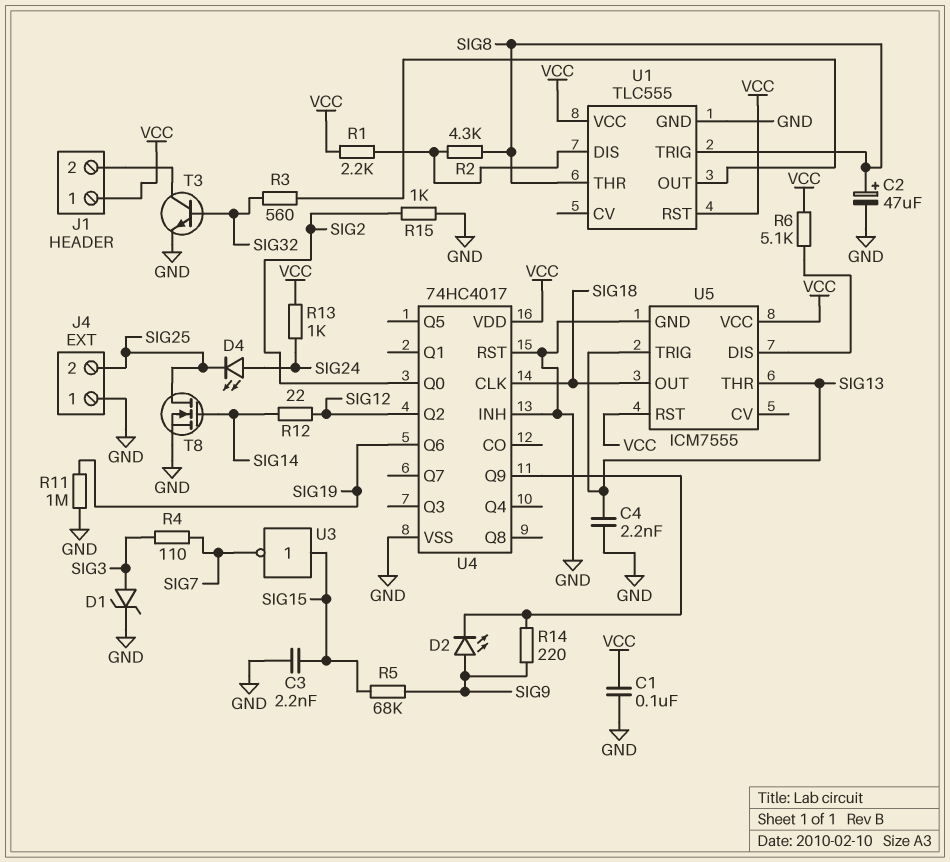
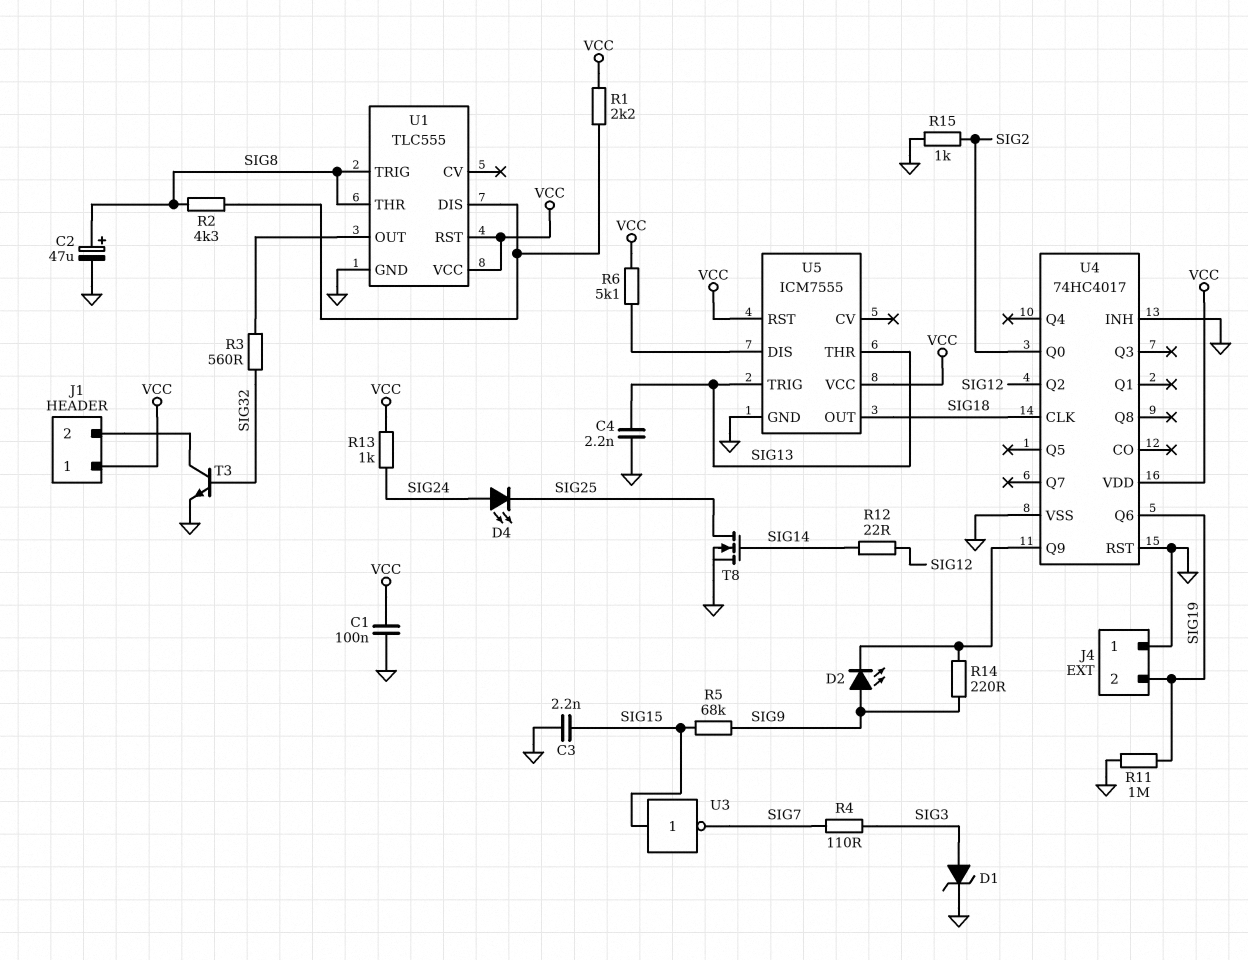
J4 pin 2: SIG25 -> SIG19

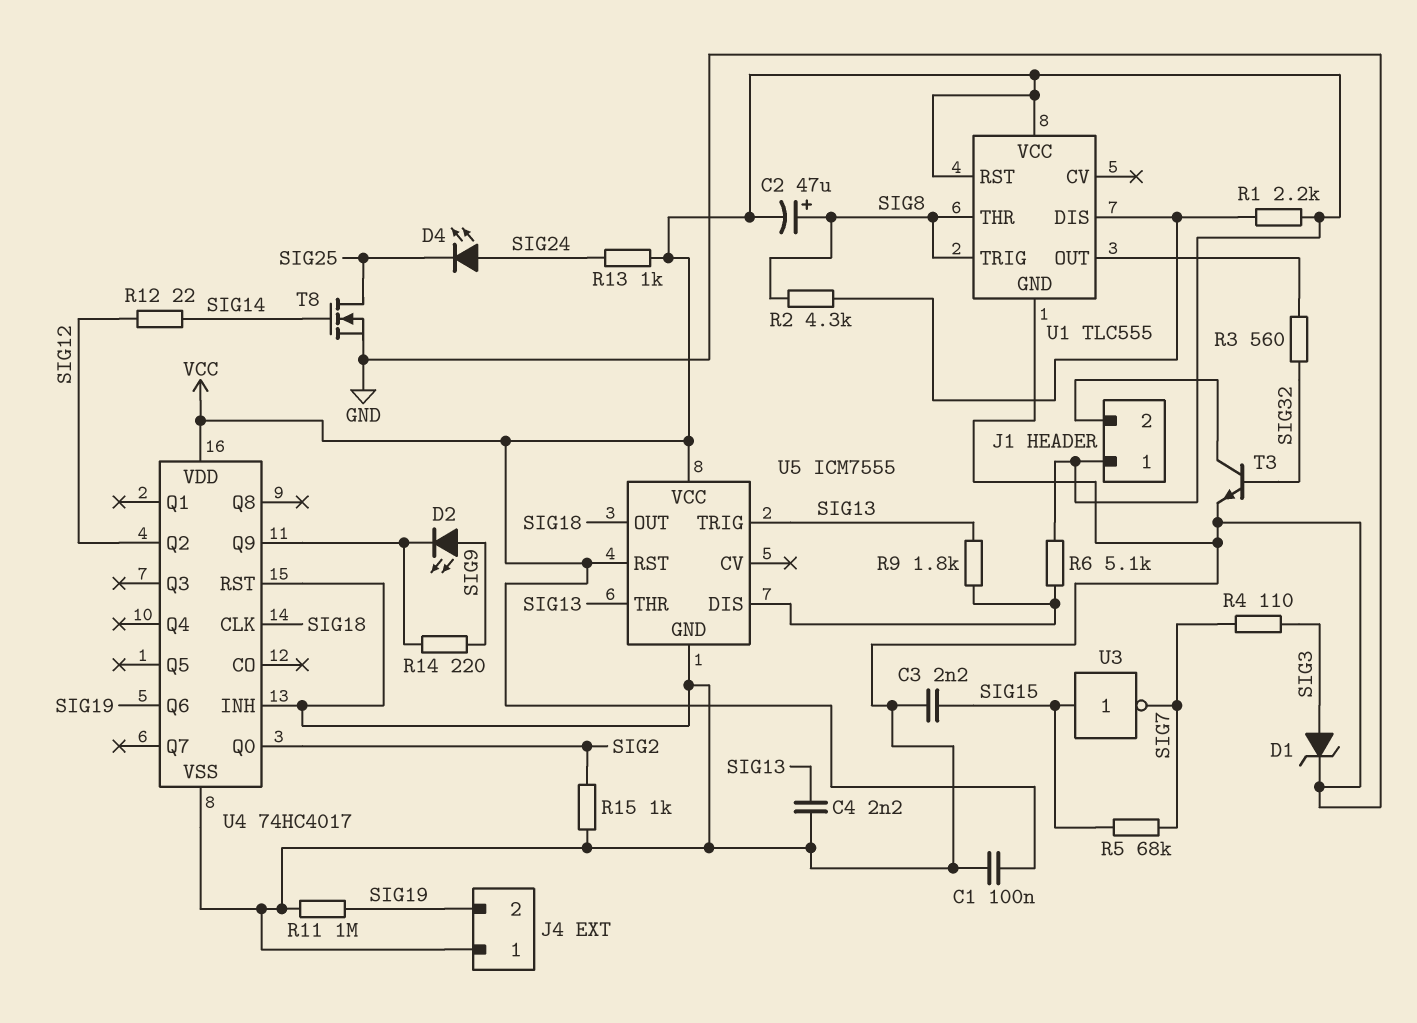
C2: 47uF (plus SIG8, minus GND) -> 47uF (plus SIG8, minus VCC)
R5: 68k (SIG9, SIG15) -> 68k (SIG7, SIG15)
R9: none -> 1.8k (SIG13, U5/DIS)

